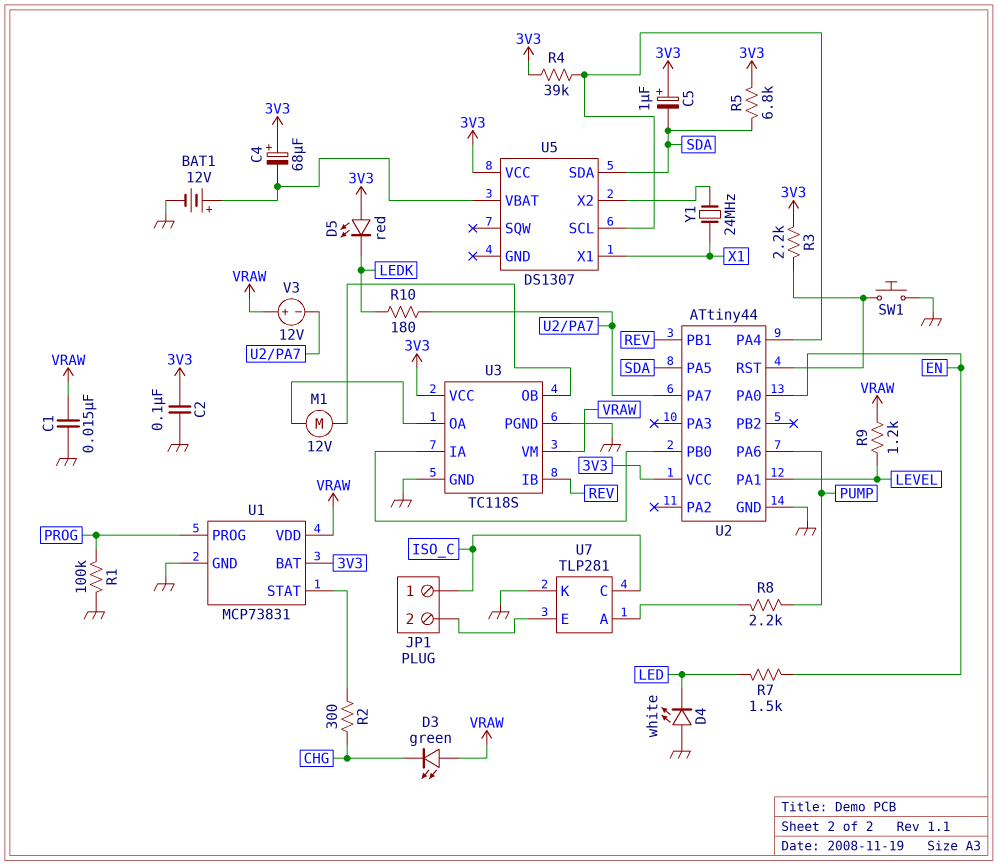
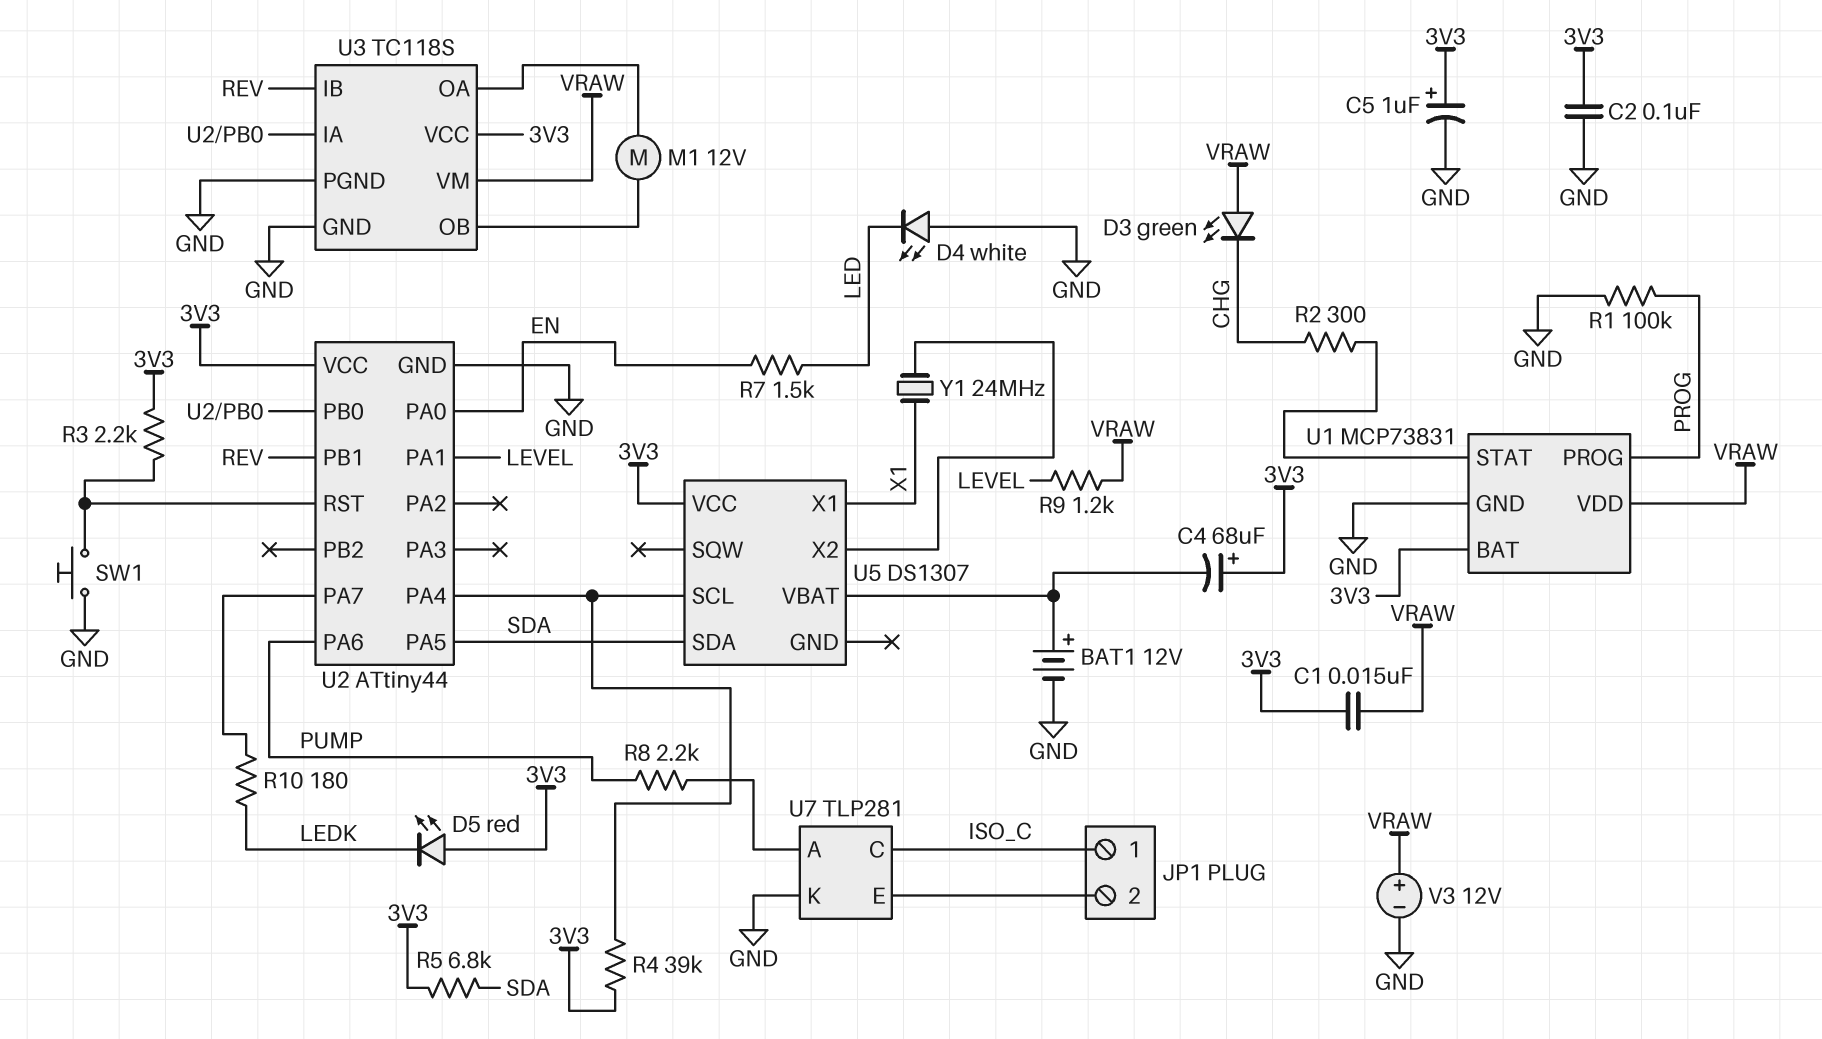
C1: 15nF (GND, VRAW) -> 15nF (3V3, VRAW)
C5: 1uF (plus 3V3, minus SDA) -> 1uF (plus 3V3, minus GND)
V3: 12V (plus VRAW, minus U2/PA7) -> 12V (plus VRAW, minus GND)

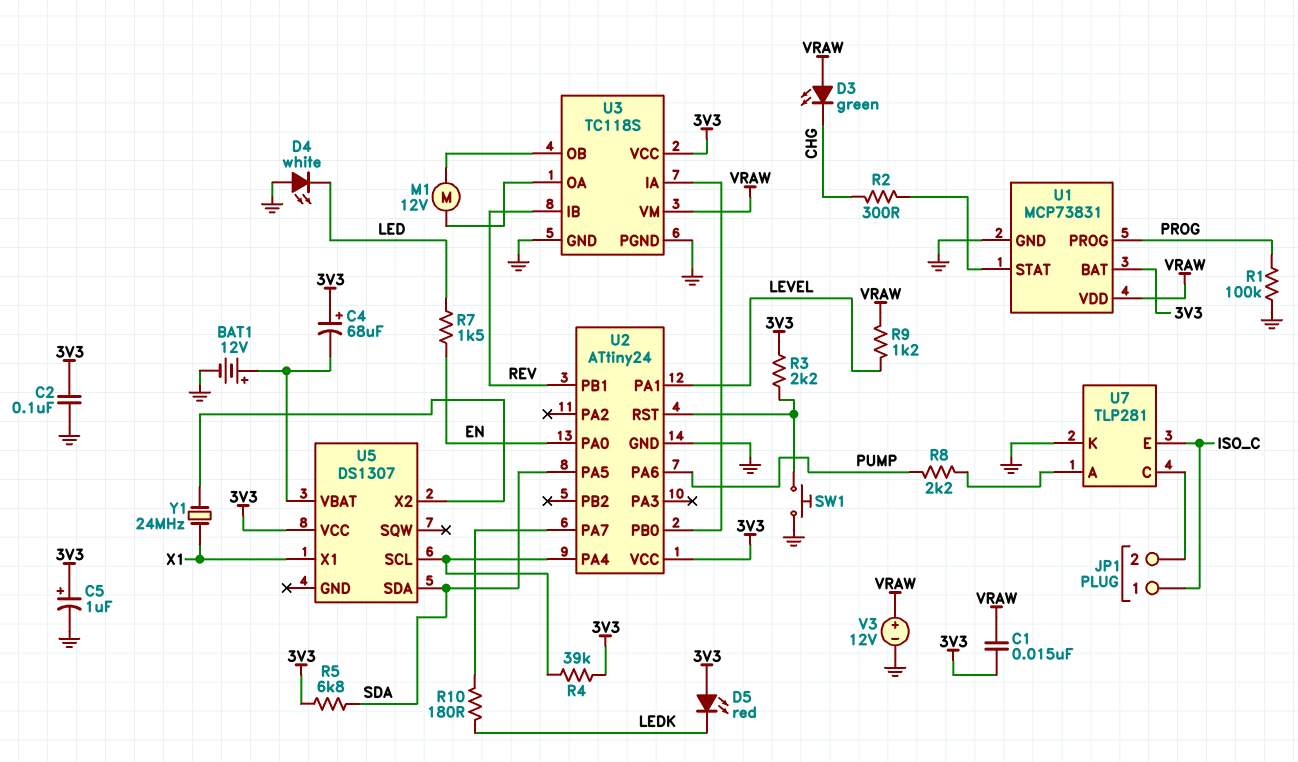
U2: ATtiny44 -> ATtiny24
U7 pin C: ISO_C -> JP1/2
U7 pin E: JP1/2 -> ISO_C

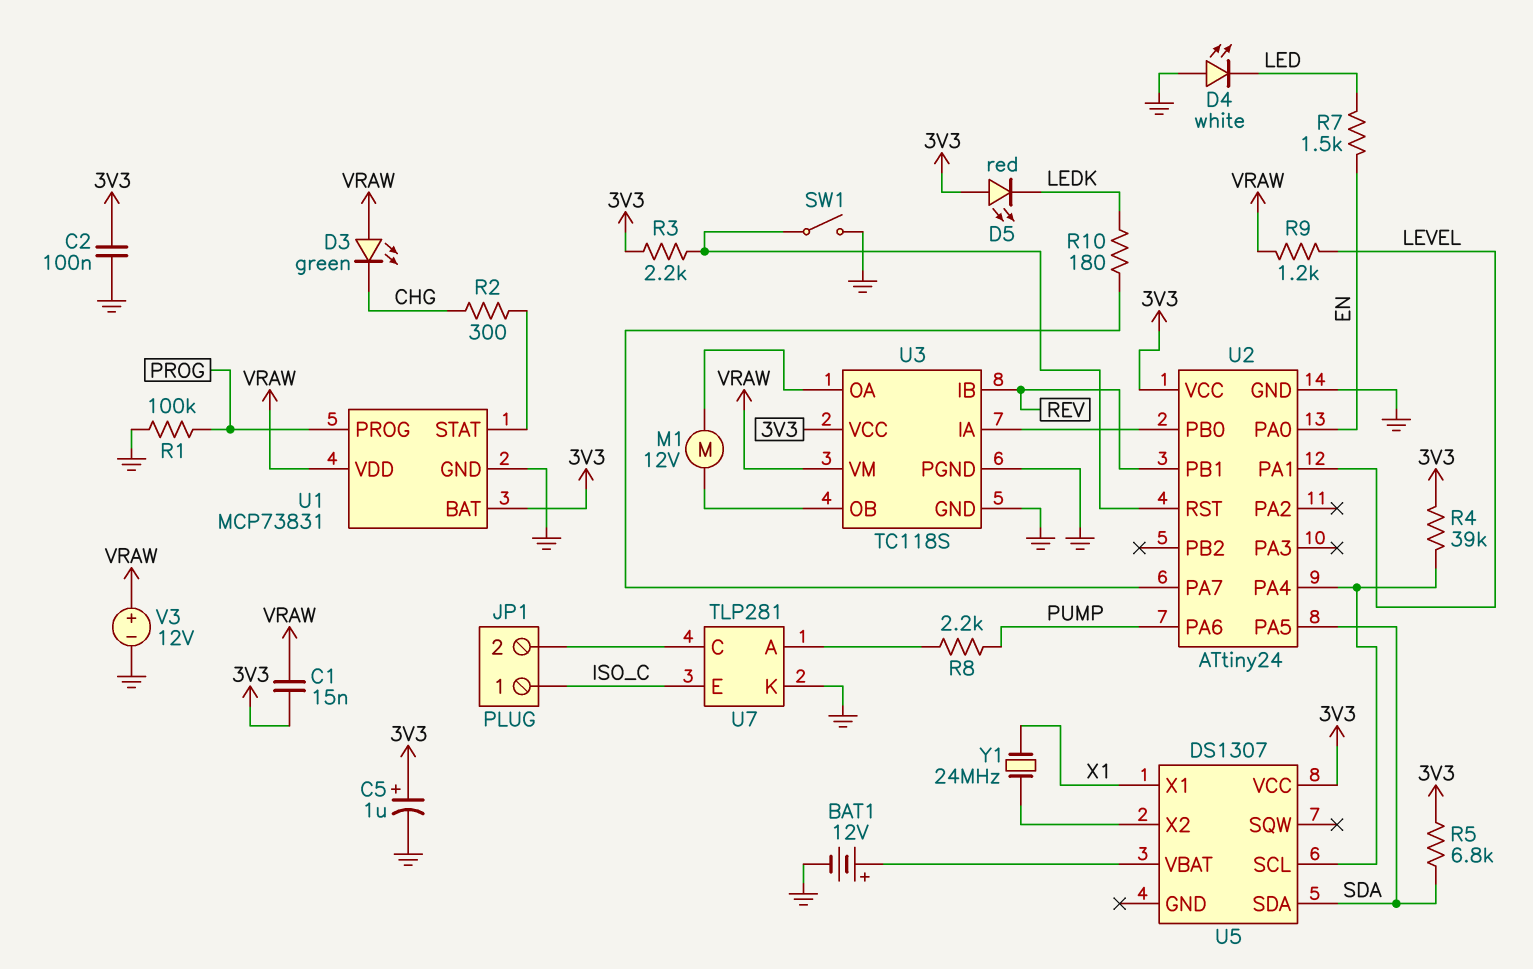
C4: 68uF (plus 3V3, minus U5/VBAT) -> none
SW1: button (GND, U2/RST) -> switch (GND, U2/RST)

